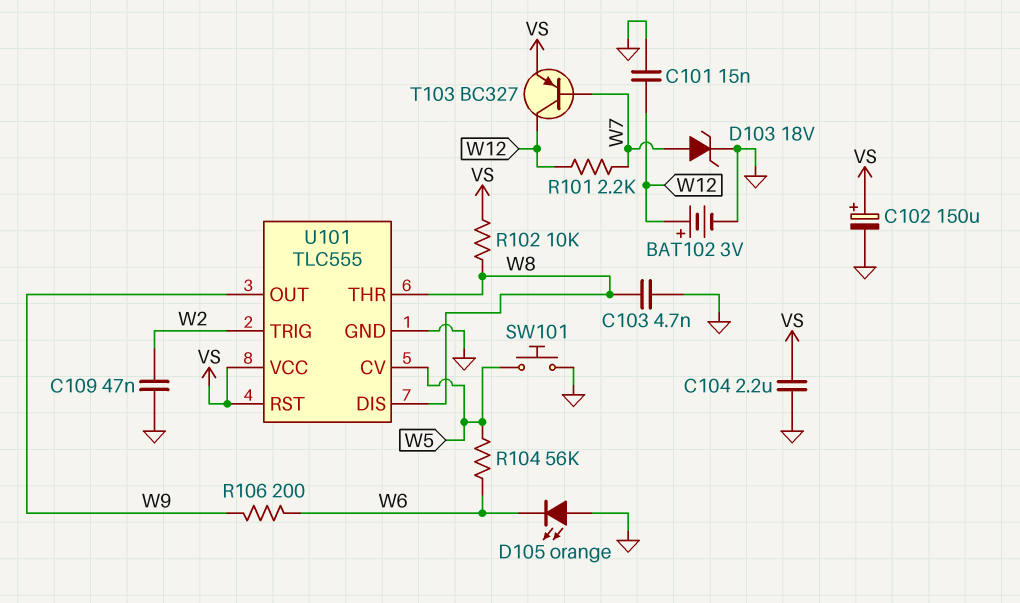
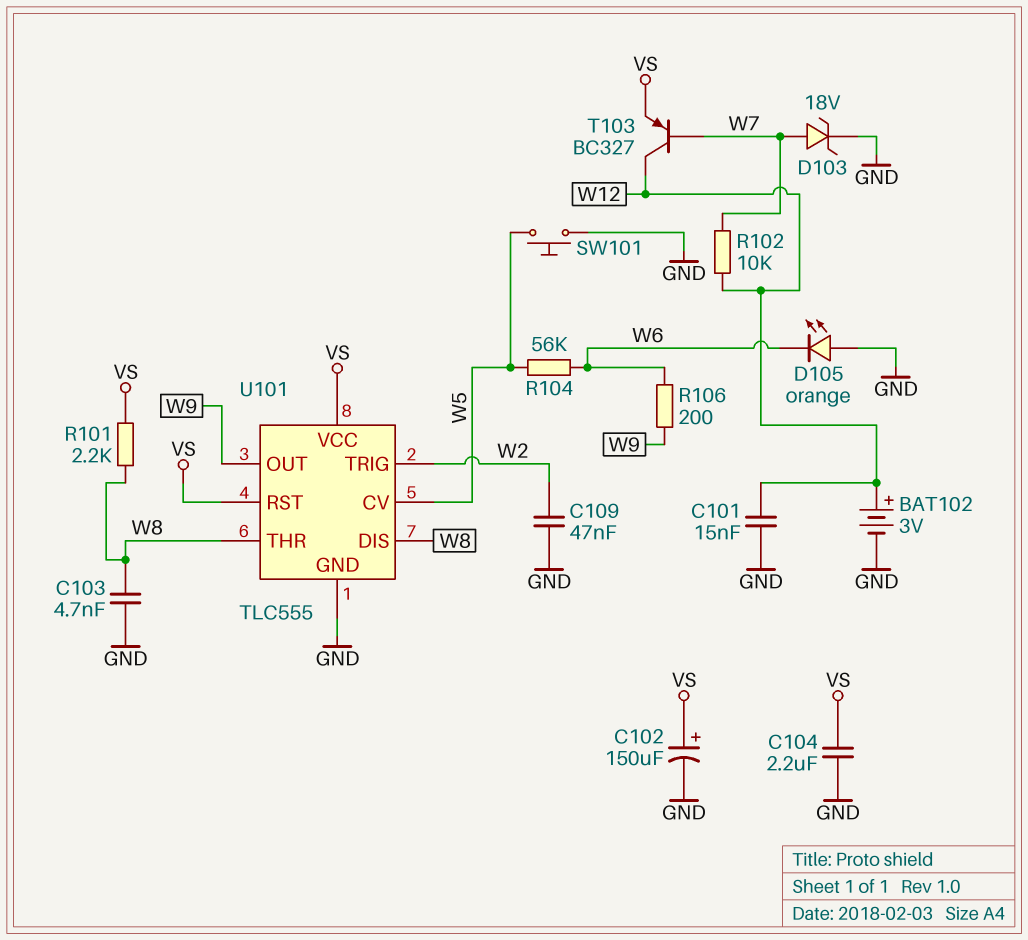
R101: 2.2k (W7, W12) -> 2.2k (VS, W8)
R102: 10k (VS, W8) -> 10k (W7, W12)

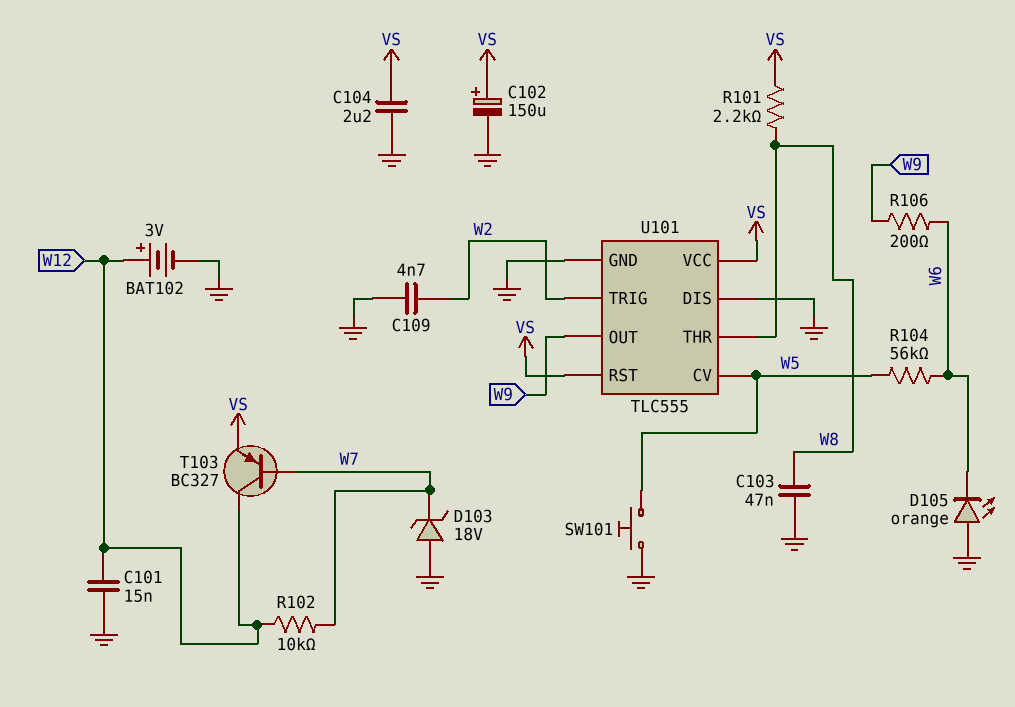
C103: 4.7nF (GND, W8) -> 47nF (GND, W8)
C109: 47nF (GND, W2) -> 4.7nF (GND, W2)
D103: zener 18V (A W7, K GND) -> zener 18V (A GND, K W7)
U101 pin DIS: W8 -> GND

